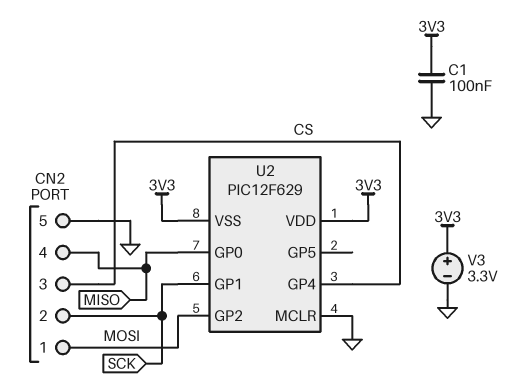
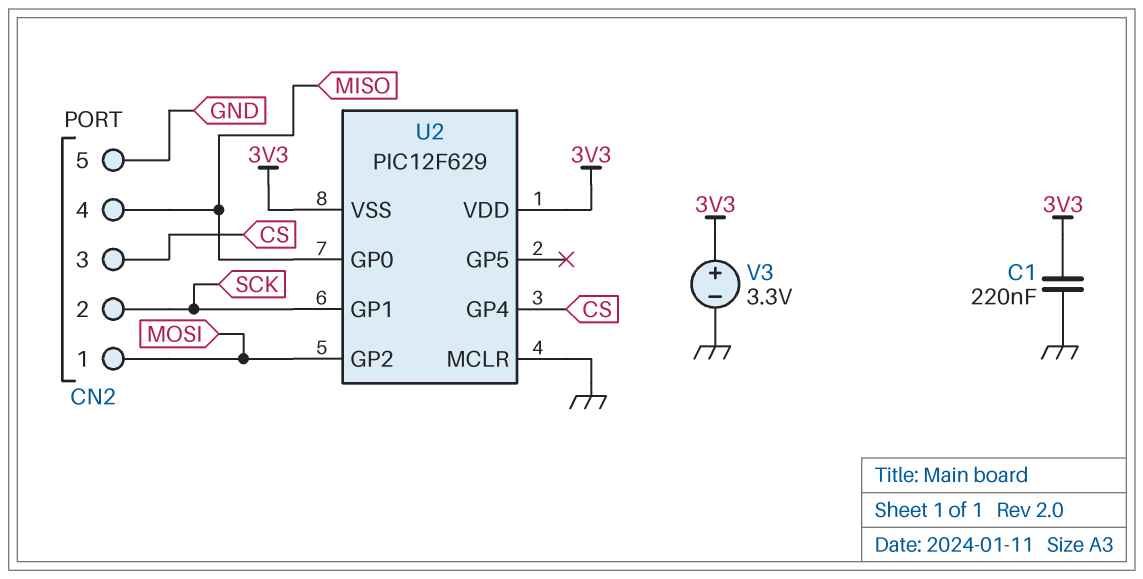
C1: 100nF (3V3, GND) -> 220nF (3V3, GND)

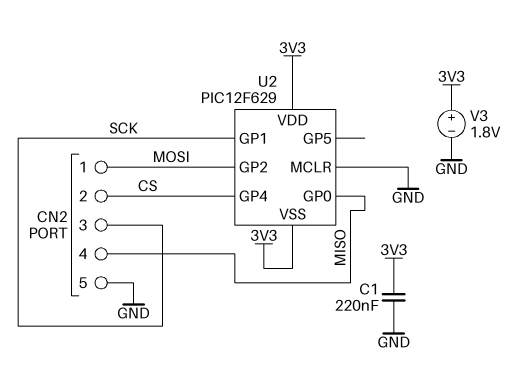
CN2 pin 2: SCK -> CS
CN2 pin 3: CS -> SCK
V3: 3.3V (plus 3V3, minus GND) -> 1.8V (plus 3V3, minus GND)

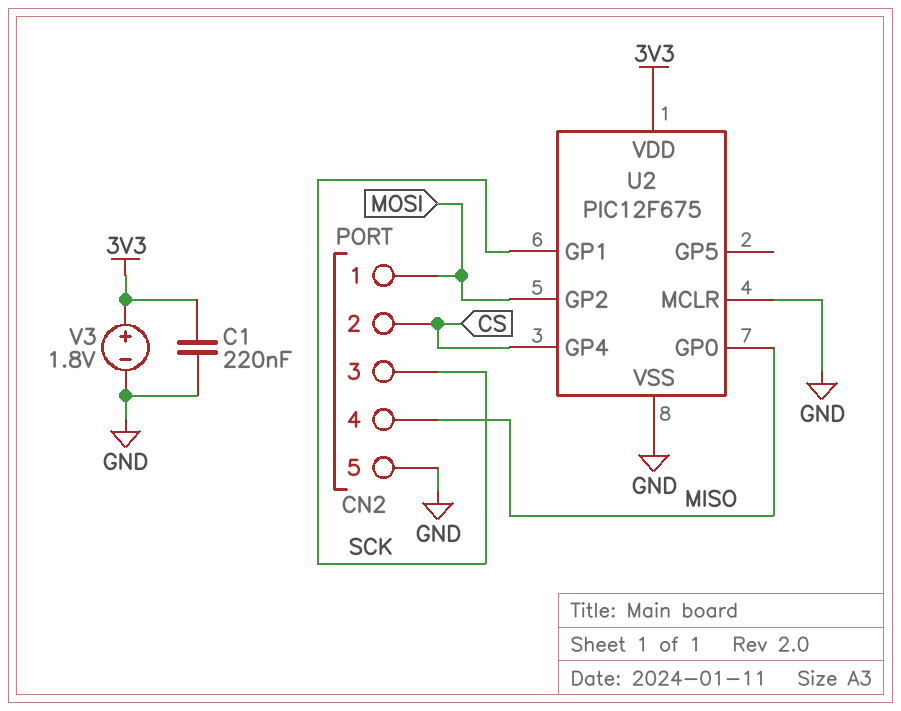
U2: PIC12F629 -> PIC12F675
U2 pin VSS: 3V3 -> GND

